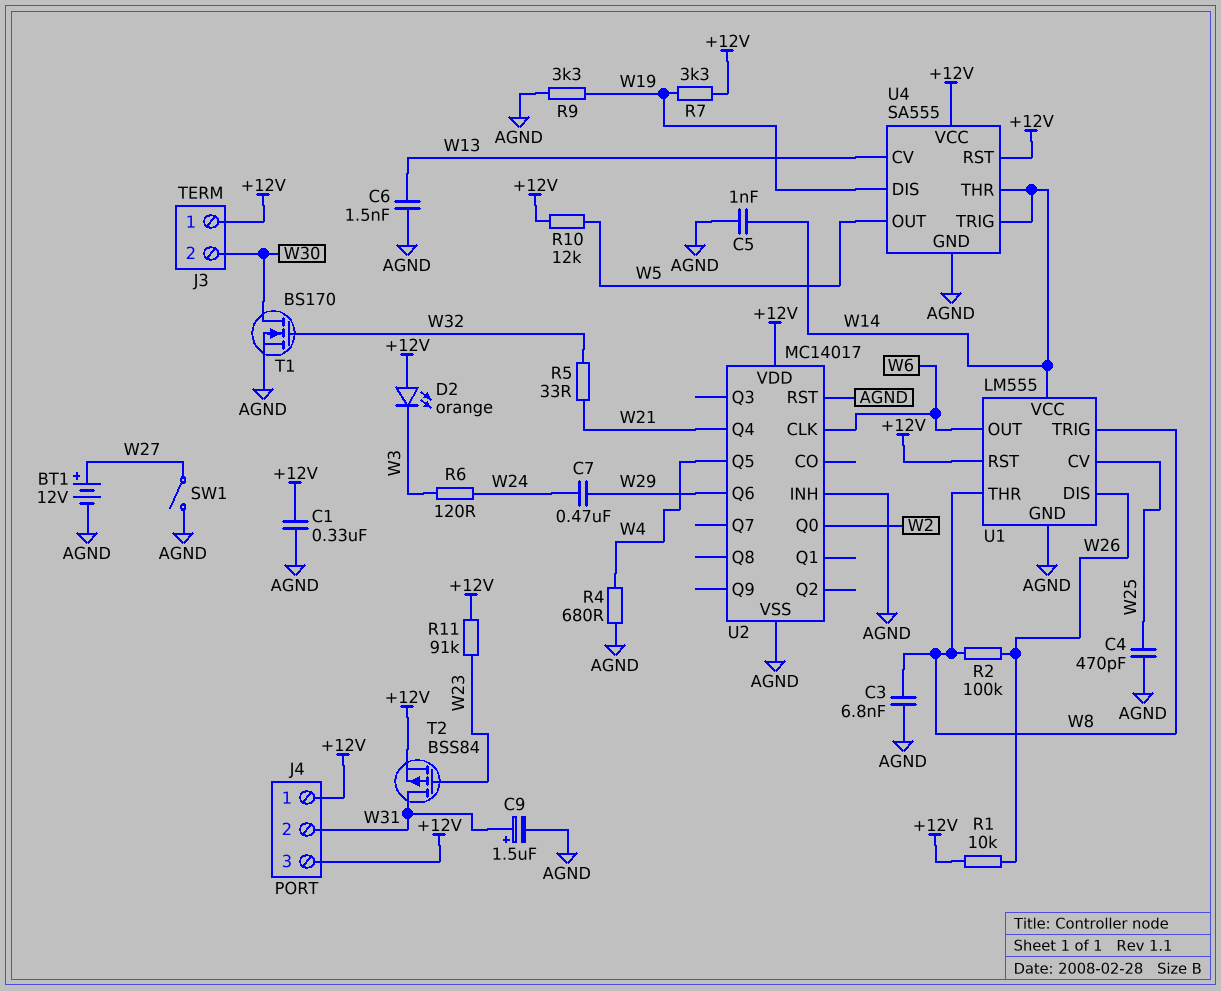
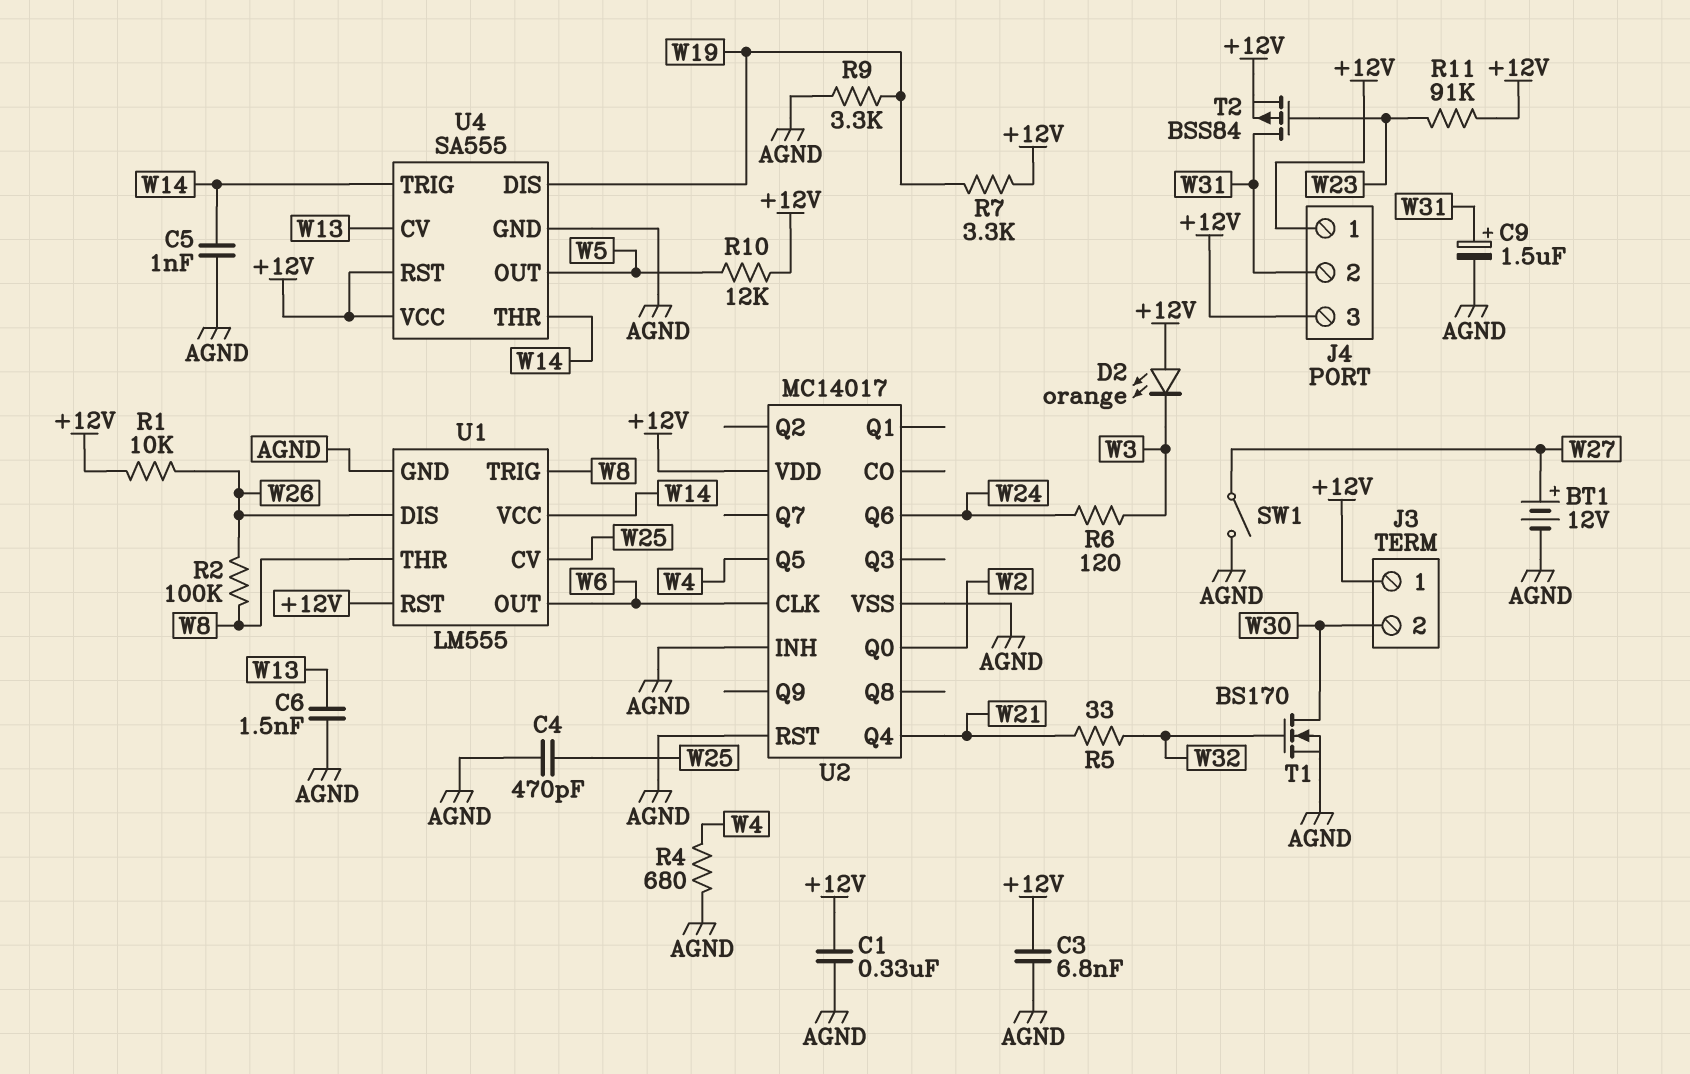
C3: 6.8nF (AGND, W8) -> 6.8nF (+12V, AGND)
C7: 470nF (W24, W29) -> none
U2 pin Q6: W29 -> W24

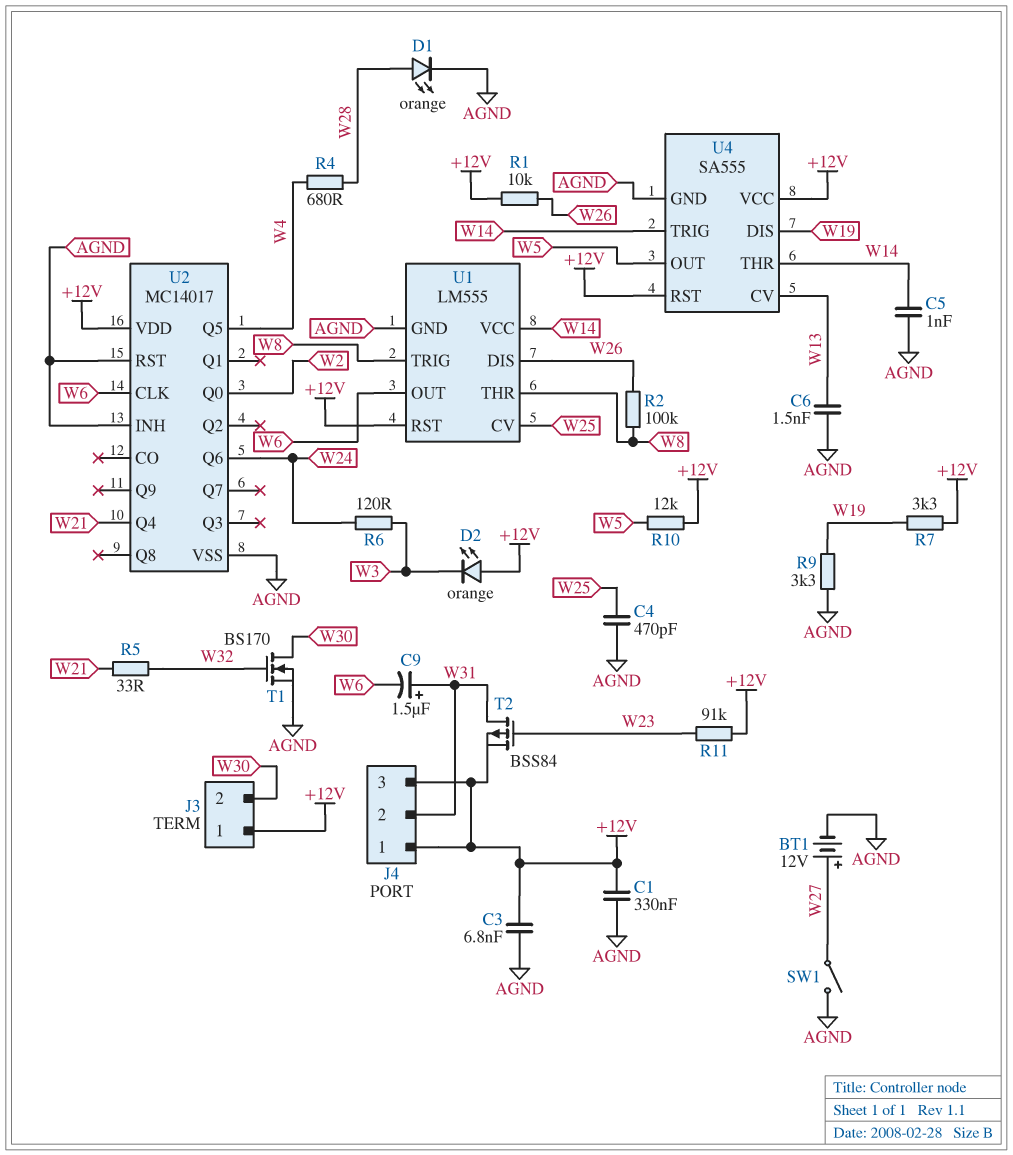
C9: 1.5uF (plus W31, minus AGND) -> 1.5uF (plus W31, minus W6)
D1: none -> LED orange (A W28, K AGND)
R4: 680 (AGND, W4) -> 680 (W4, W28)

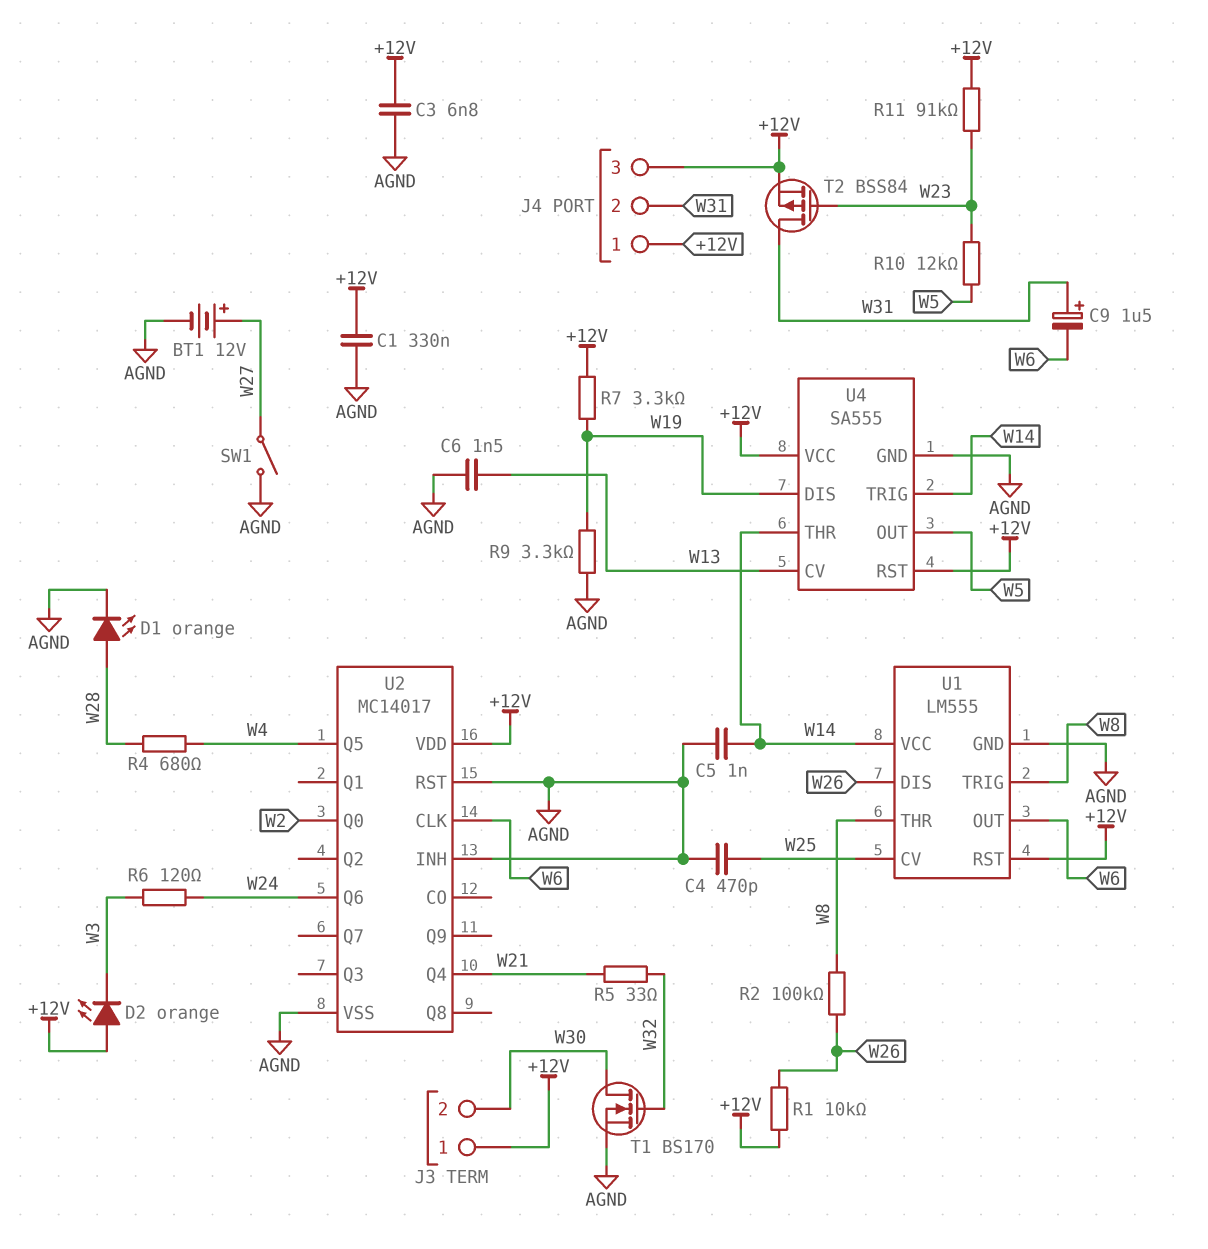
R10: 12k (+12V, W5) -> 12k (W5, W23)

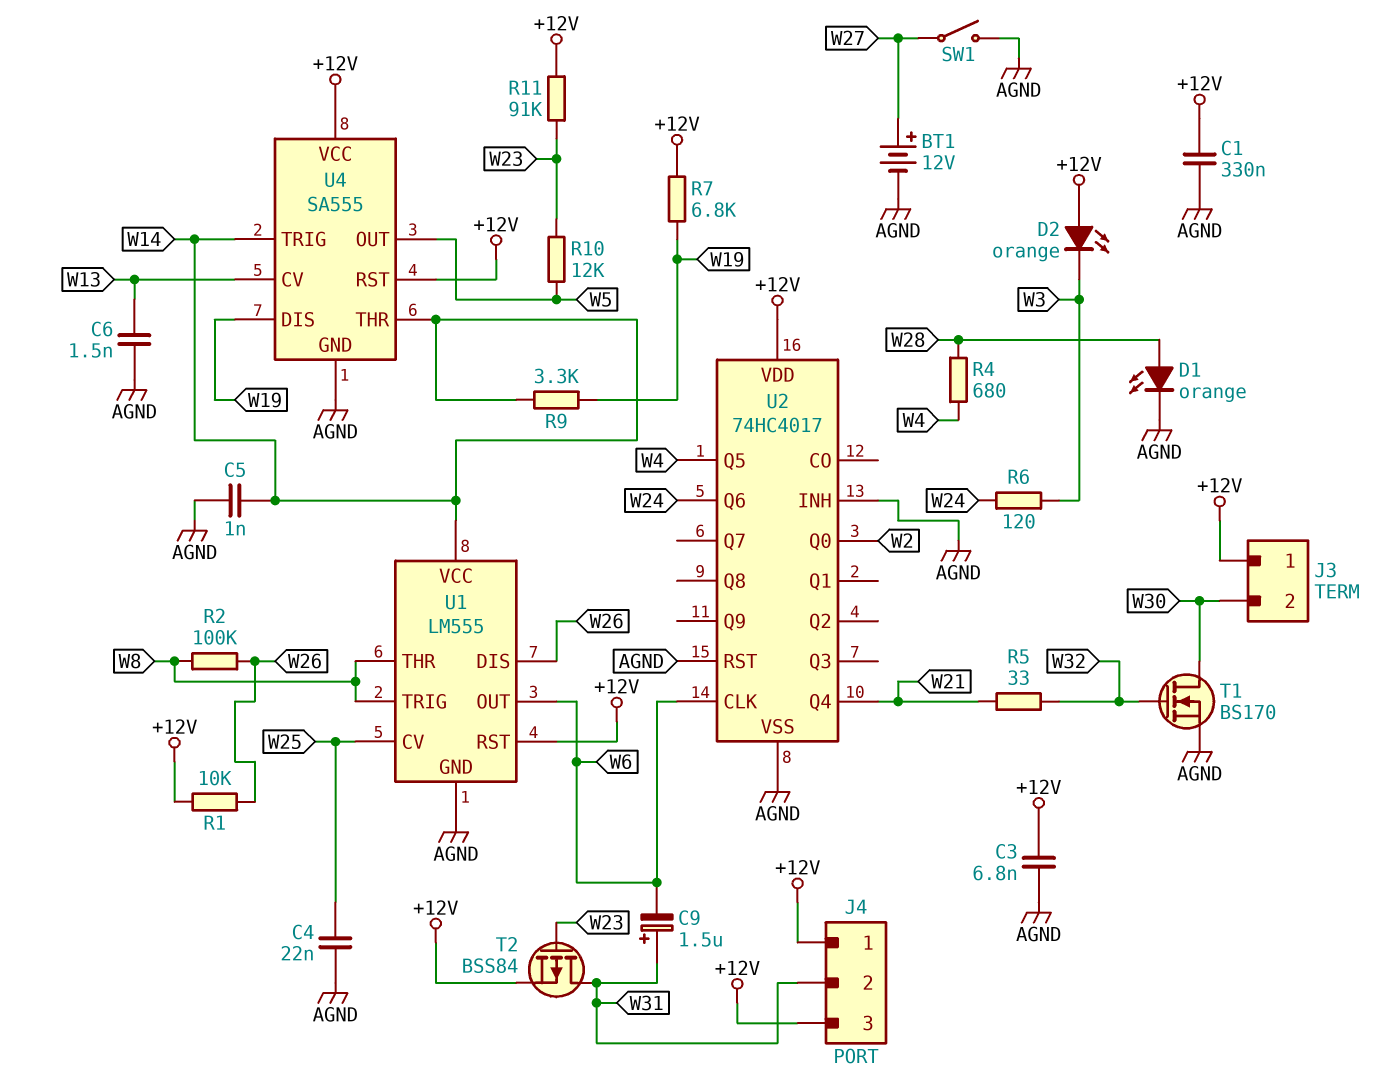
C4: 470pF (AGND, W25) -> 22nF (AGND, W25)
R7: 3.3k (+12V, W19) -> 6.8k (+12V, W19)
R9: 3.3k (AGND, W19) -> 3.3k (W14, W19)
U2: MC14017 -> 74HC4017

